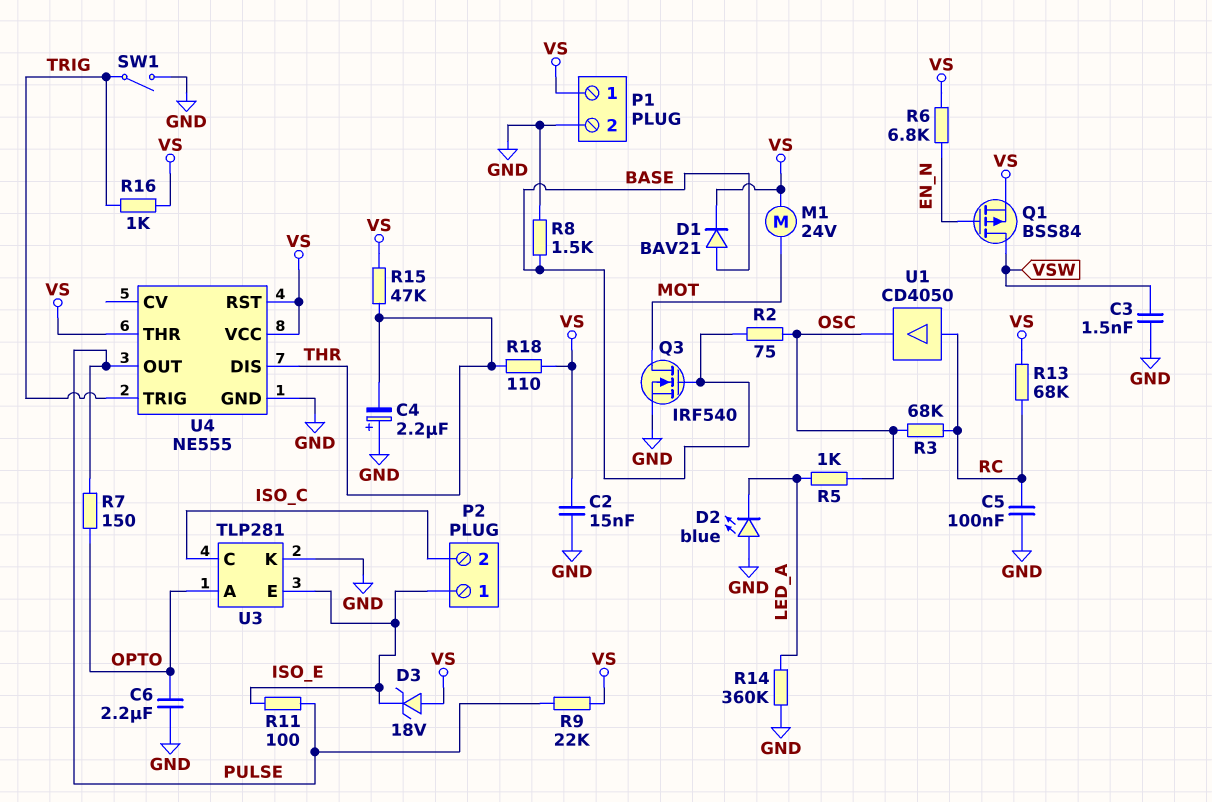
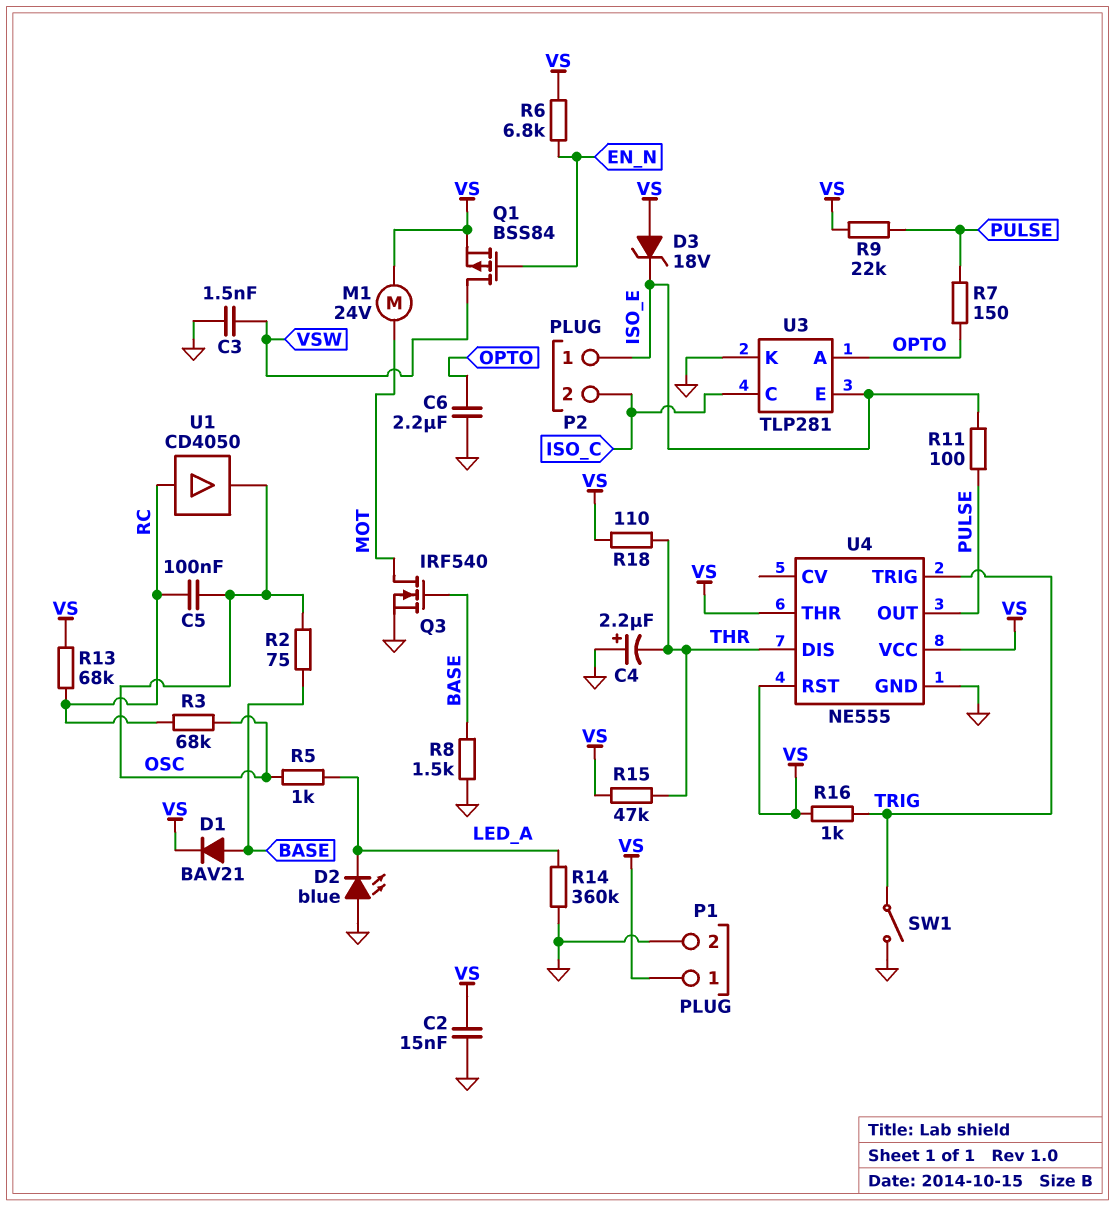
C5: 100nF (GND, RC) -> 100nF (OSC, RC)

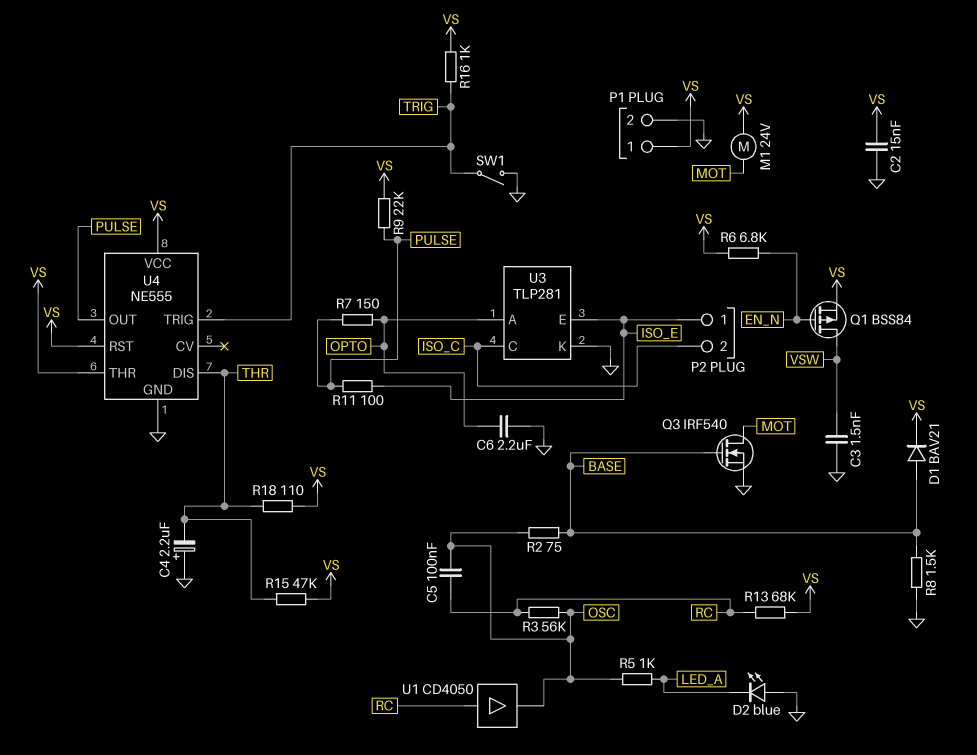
D3: zener 18V (A VS, K ISO_E) -> none
R3: 68k (OSC, RC) -> 56k (OSC, RC)
R14: 360k (GND, LED_A) -> none

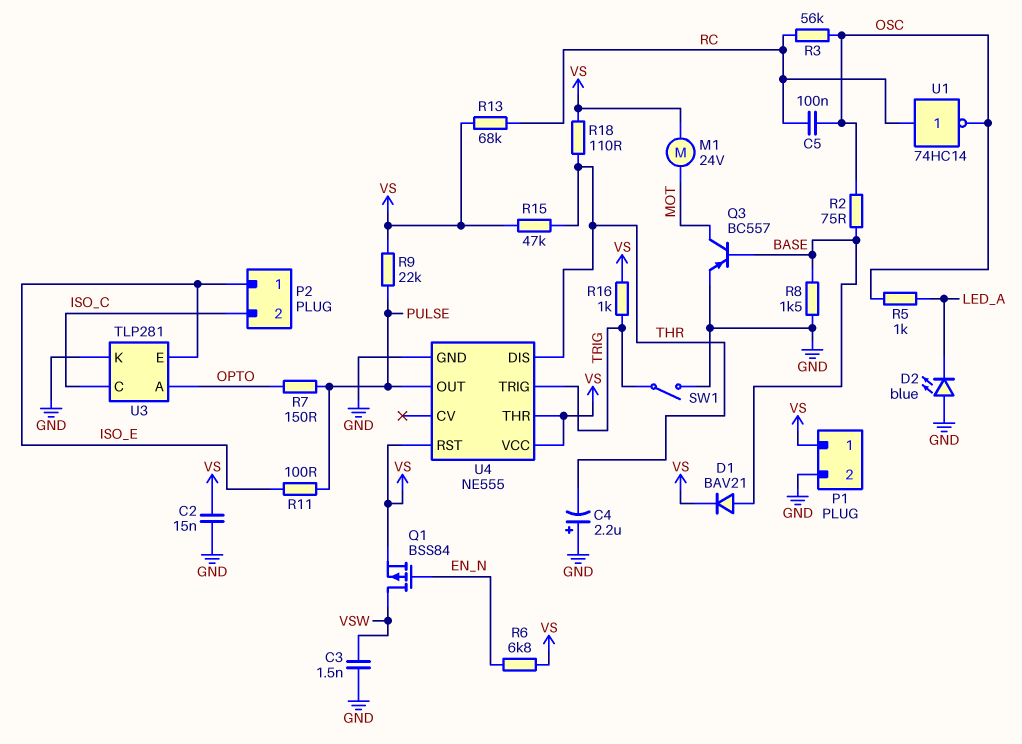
C6: 2.2uF (GND, OPTO) -> none
Q3: NMOS IRF540 (G BASE, D MOT, S GND) -> PNP BC557 (B BASE, C MOT, E GND)
U1: buffer CD4050 (in RC, out OSC) -> NOT 74HC14 (in RC, out OSC)

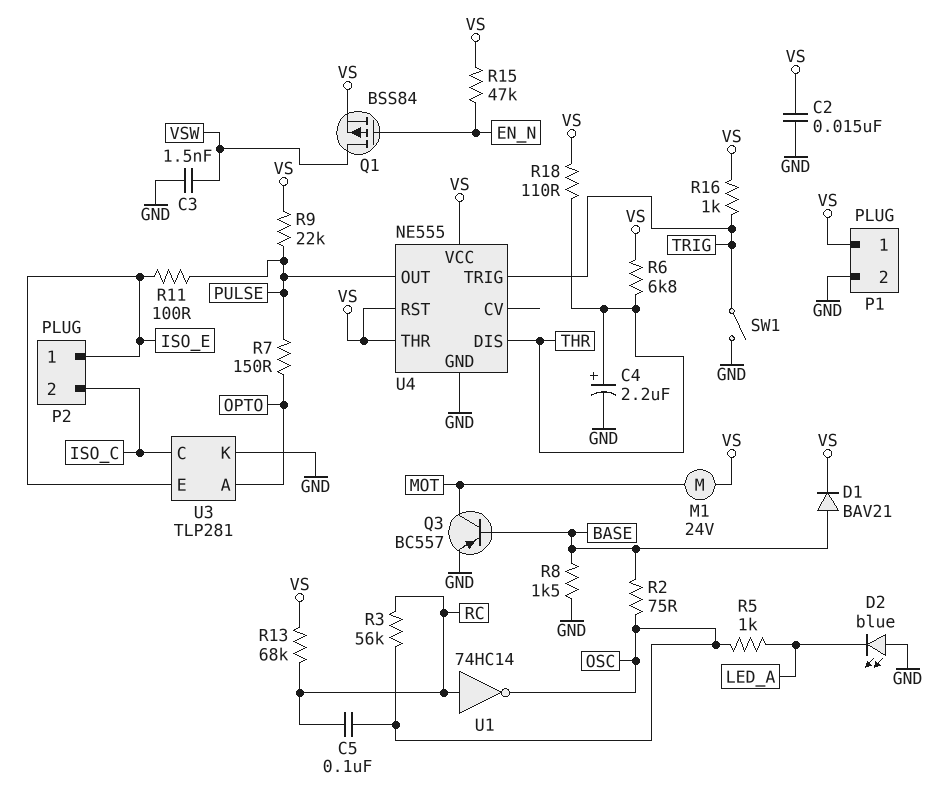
C4: 2.2uF (plus GND, minus THR) -> 2.2uF (plus THR, minus GND)
R6: 6.8k (EN_N, VS) -> 6.8k (THR, VS)
R15: 47k (THR, VS) -> 47k (EN_N, VS)

